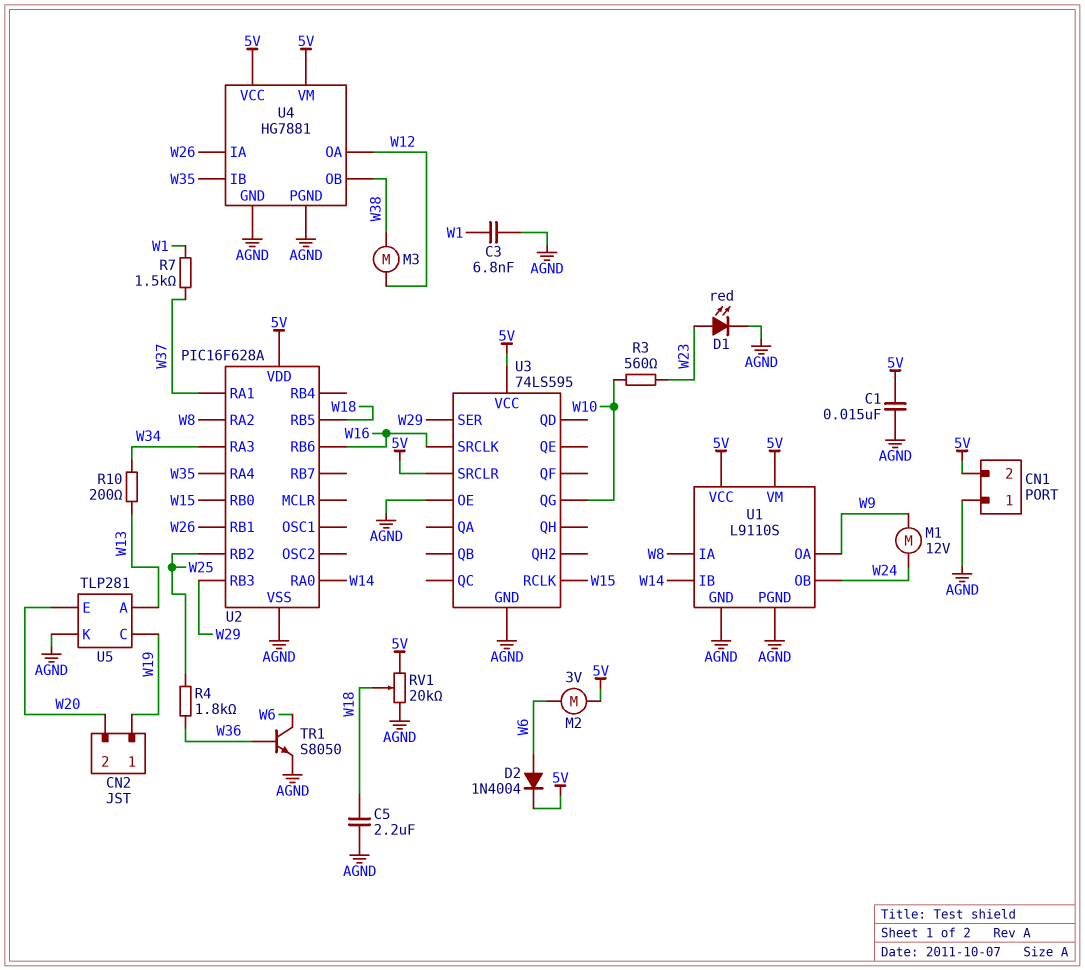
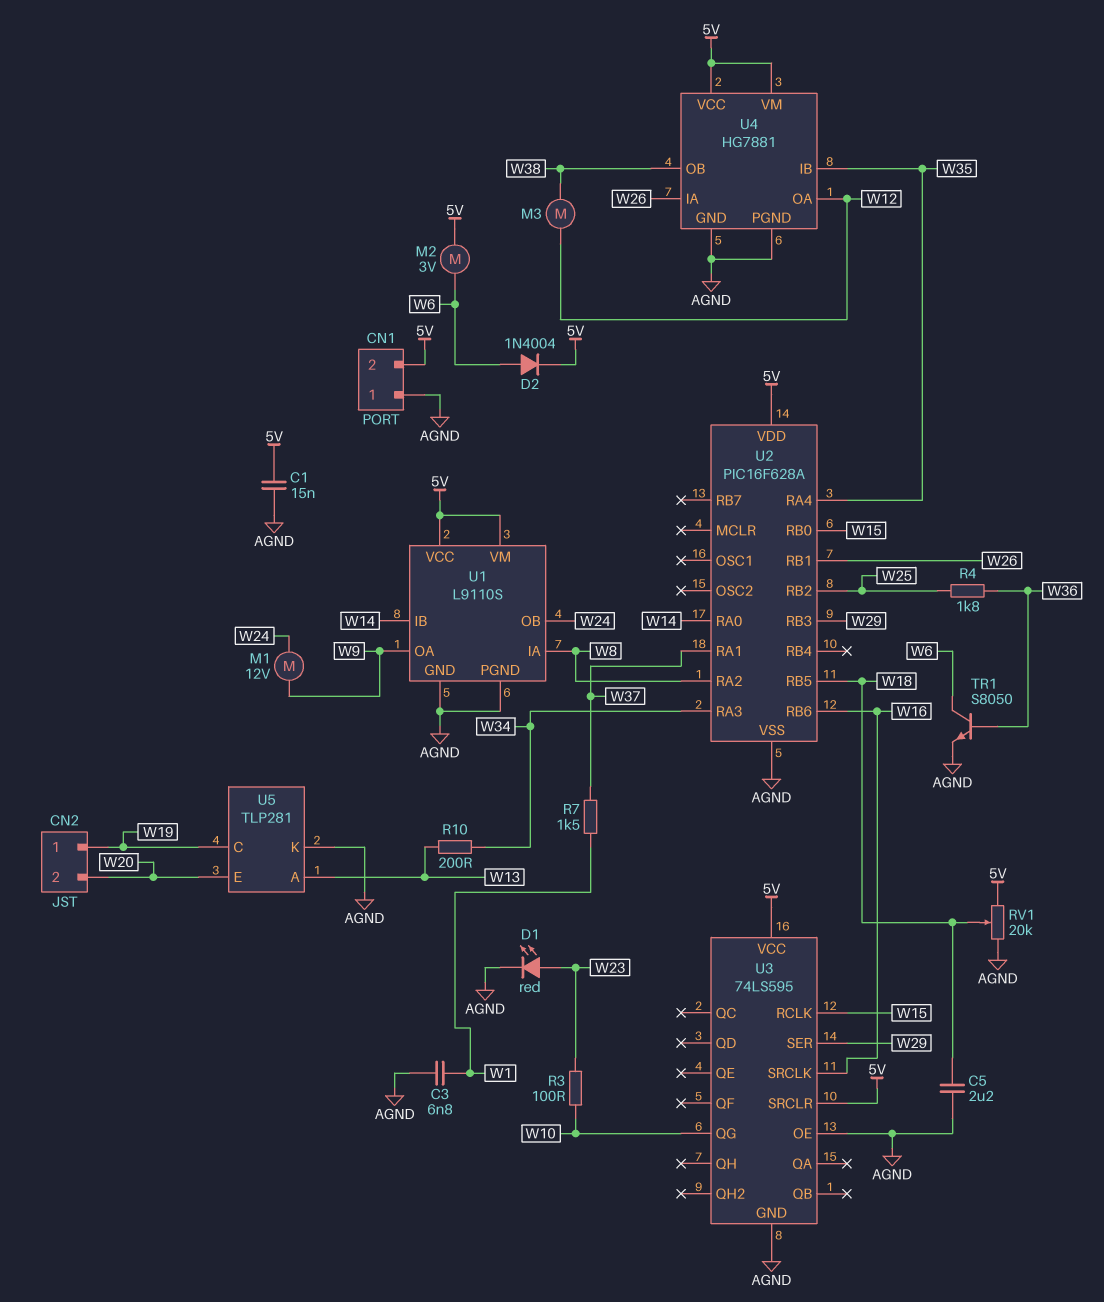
R3: 560 (W10, W23) -> 100 (W10, W23)

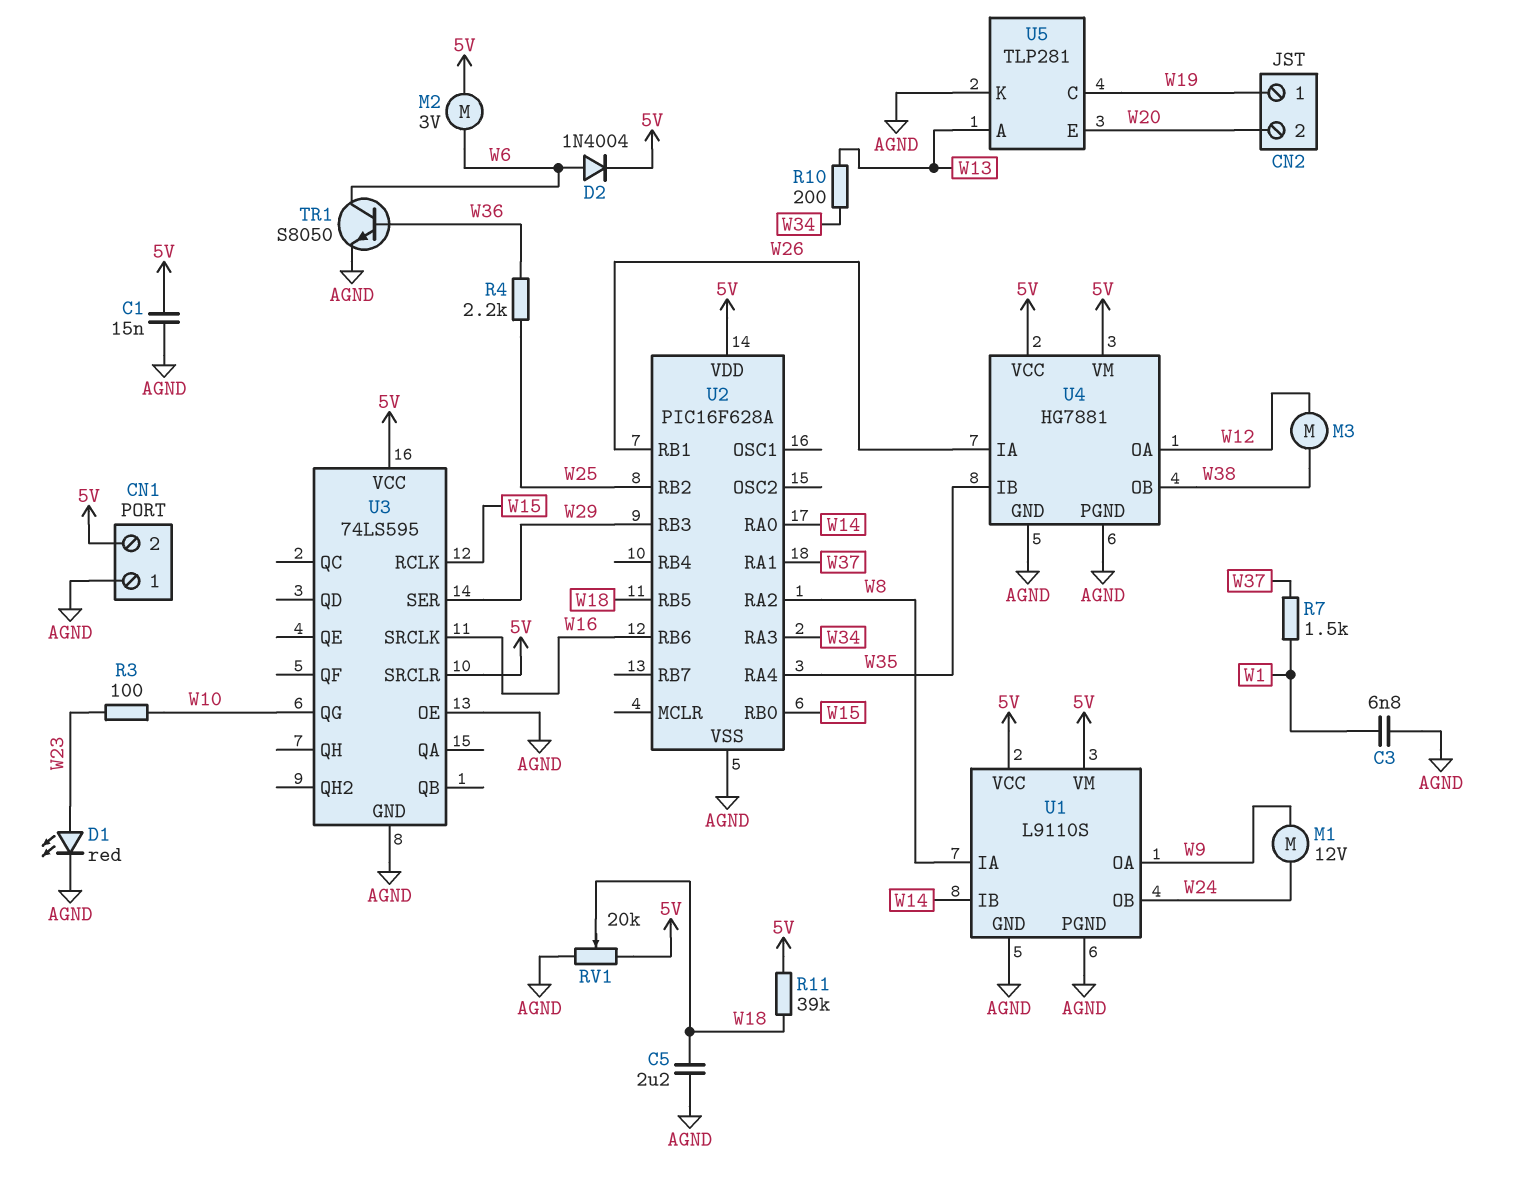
R4: 1.8k (W25, W36) -> 2.2k (W25, W36)
R11: none -> 39k (5V, W18)

